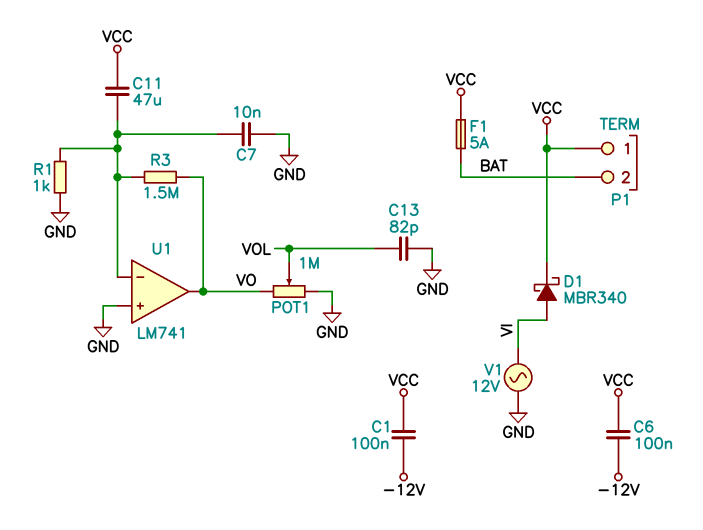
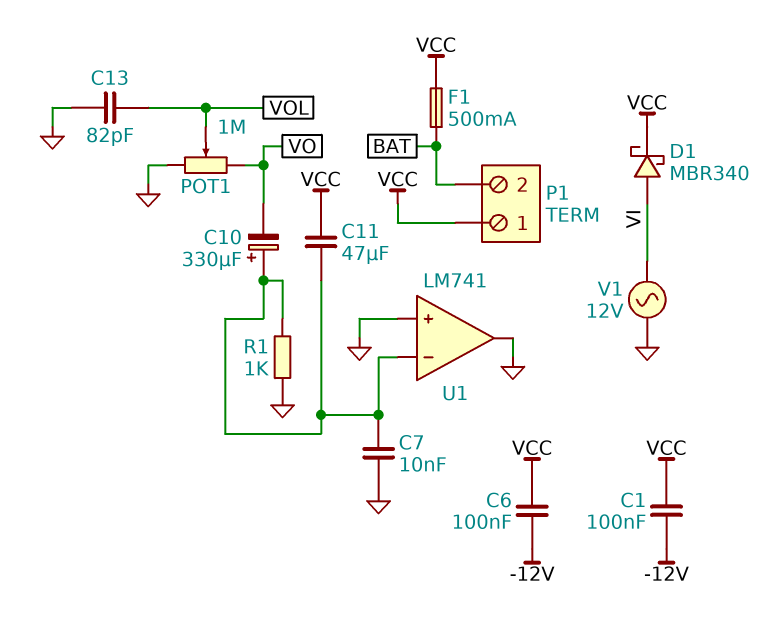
C10: none -> 330uF (plus U1/in-, minus VO)
F1: 5A (BAT, VCC) -> 500mA (BAT, VCC)
R3: 1.5M (U1/in-, VO) -> none
U1 pin out: VO -> GND

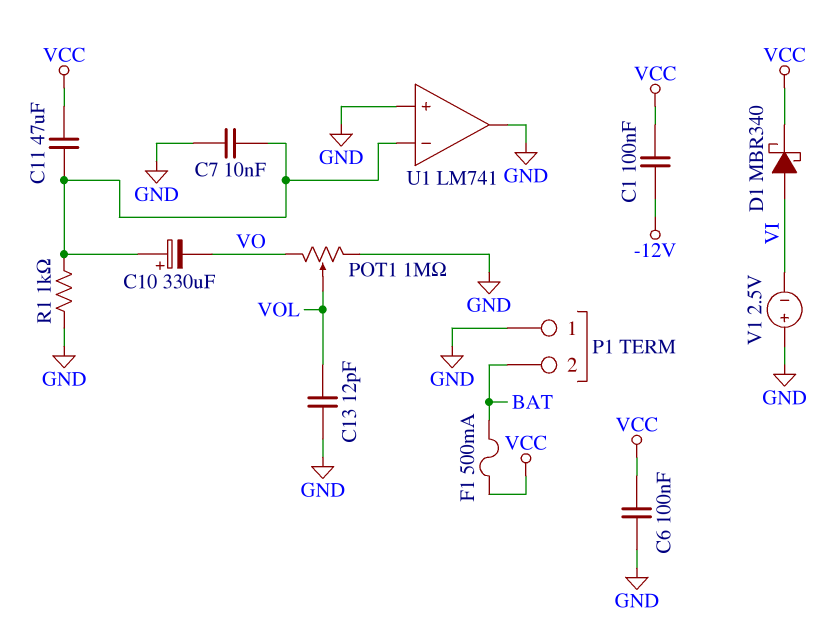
C6: 100nF (-12V, VCC) -> 100nF (GND, VCC)
C13: 82pF (GND, VOL) -> 12pF (GND, VOL)
P1 pin 1: VCC -> GND
V1: AC 12V (GND, VI) -> 2.5V (plus GND, minus VI)

